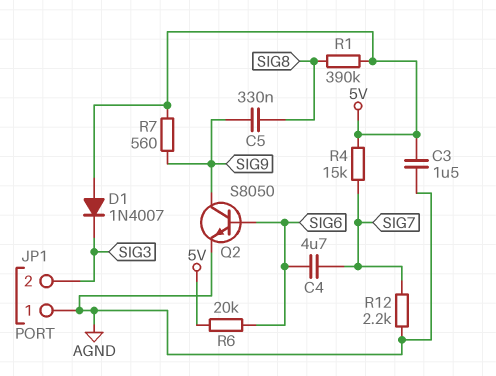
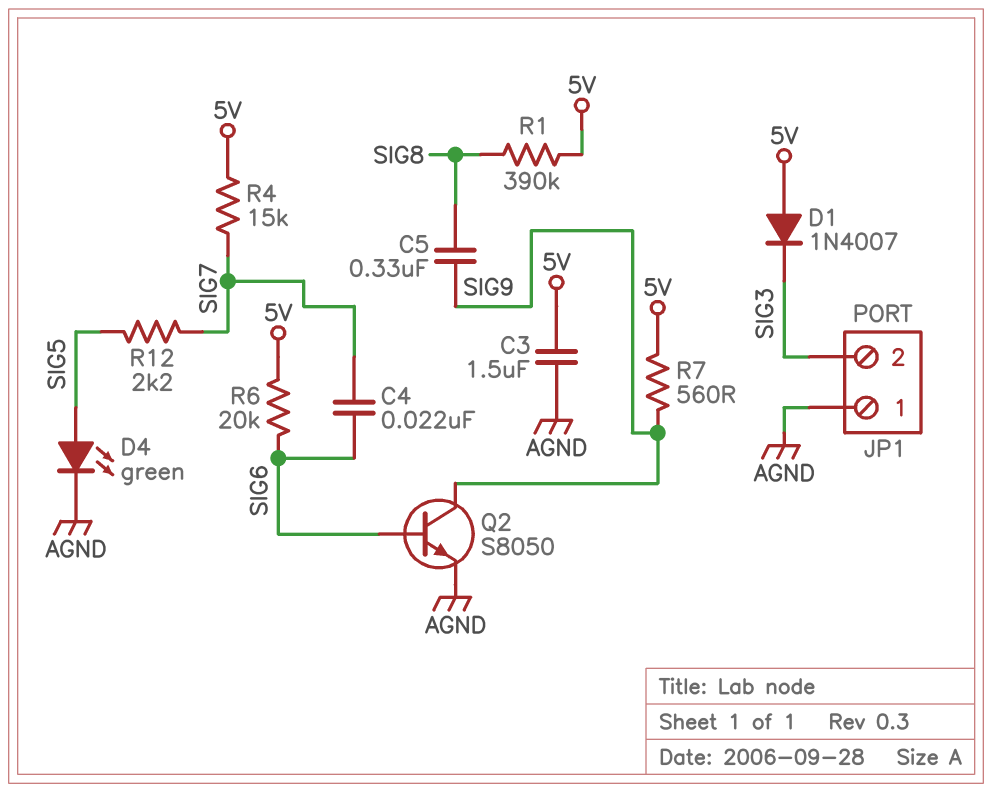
C4: 4.7uF (SIG6, SIG7) -> 22nF (SIG6, SIG7)
D4: none -> LED green (A SIG5, K AGND)
R12: 2.2k (AGND, SIG7) -> 2.2k (SIG5, SIG7)

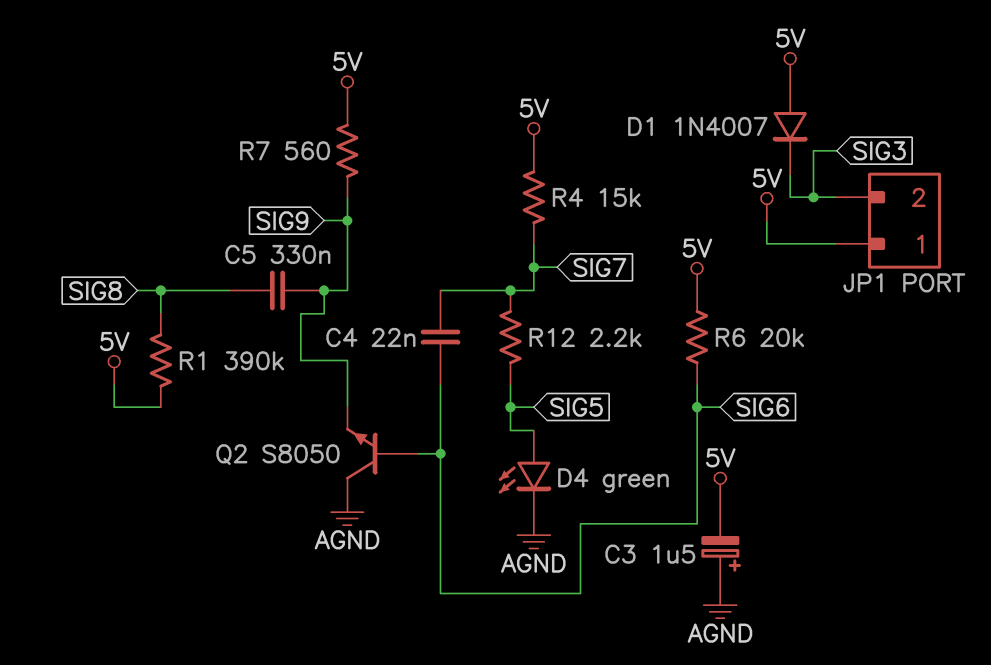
C3: 1.5uF (5V, AGND) -> 1.5uF (plus AGND, minus 5V)
JP1 pin 1: AGND -> 5V
Q2: NPN S8050 (B SIG6, C SIG9, E AGND) -> NPN S8050 (B SIG6, C AGND, E SIG9)

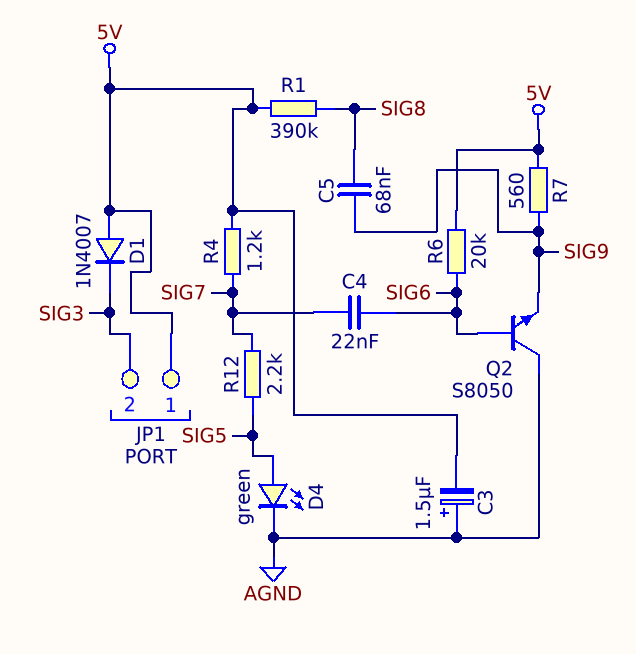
C5: 330nF (SIG8, SIG9) -> 68nF (SIG8, SIG9)
R4: 15k (5V, SIG7) -> 1.2k (5V, SIG7)

